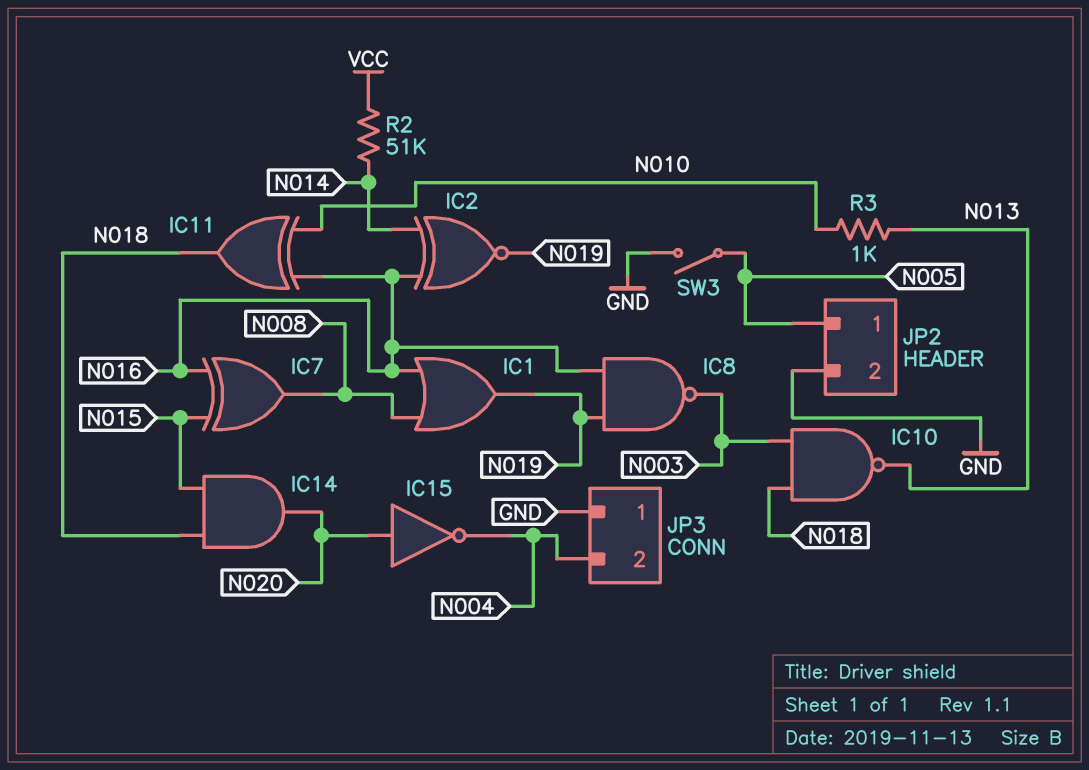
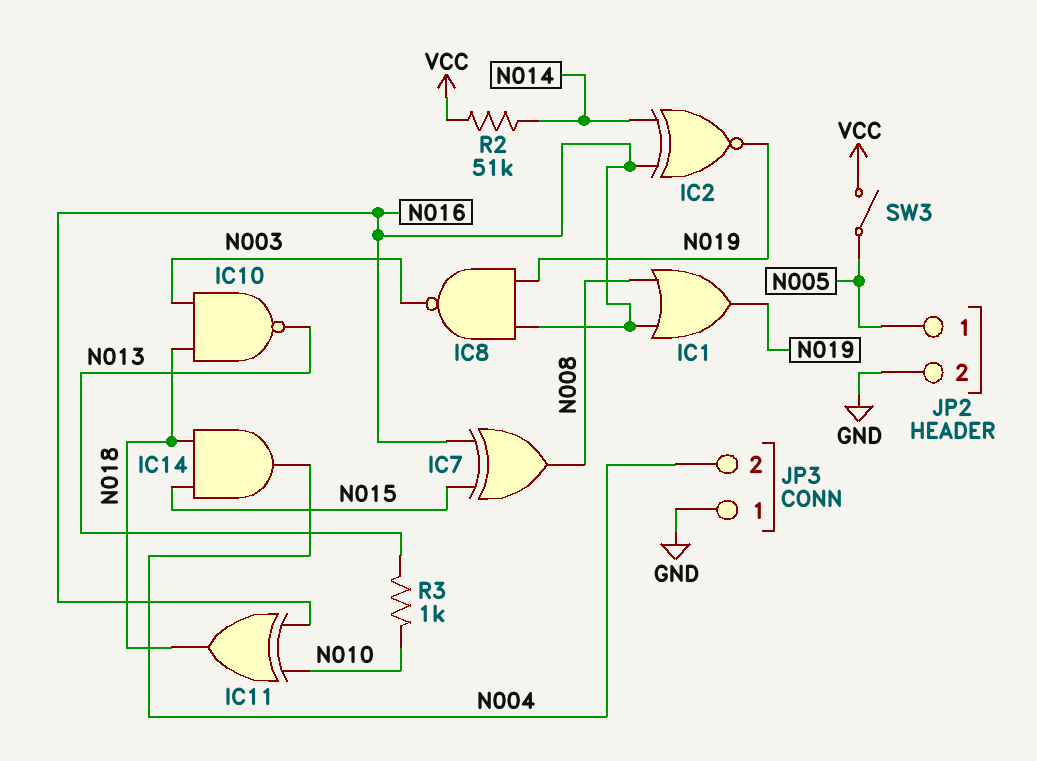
IC14: AND (in N015, in N018, out N020) -> AND (in N015, in N018, out N004)
IC15: NOT (in N020, out N004) -> none
SW3: switch (GND, N005) -> switch (N005, VCC)

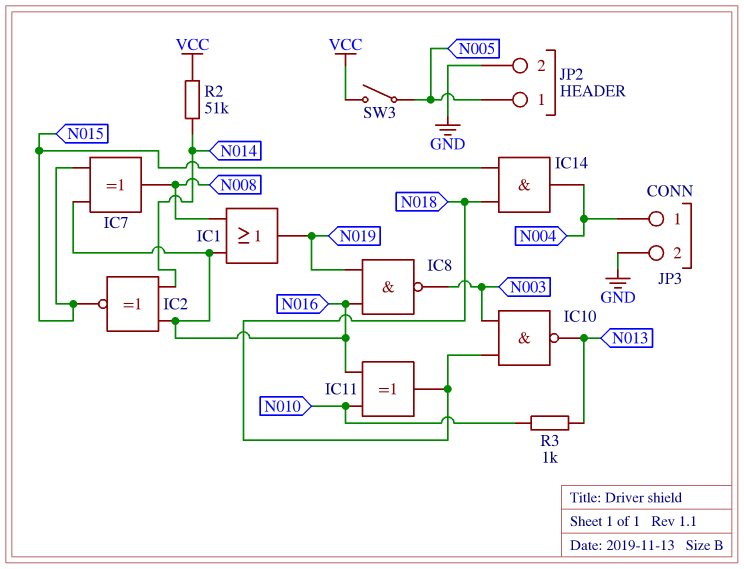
IC2: XNOR (in N014, in N016, out N019) -> XNOR (in N014, in N016, out N015)
JP3 pin 1: GND -> N004
JP3 pin 2: N004 -> GND

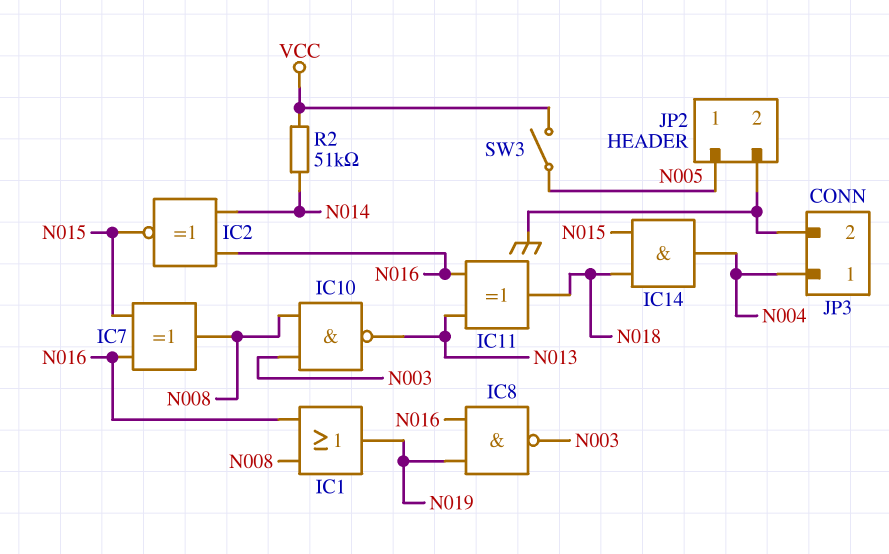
IC10: NAND (in N003, in N018, out N013) -> NAND (in N003, in N008, out N013)
IC11: XOR (in N010, in N016, out N018) -> XOR (in N013, in N016, out N018)
R3: 1k (N010, N013) -> none

